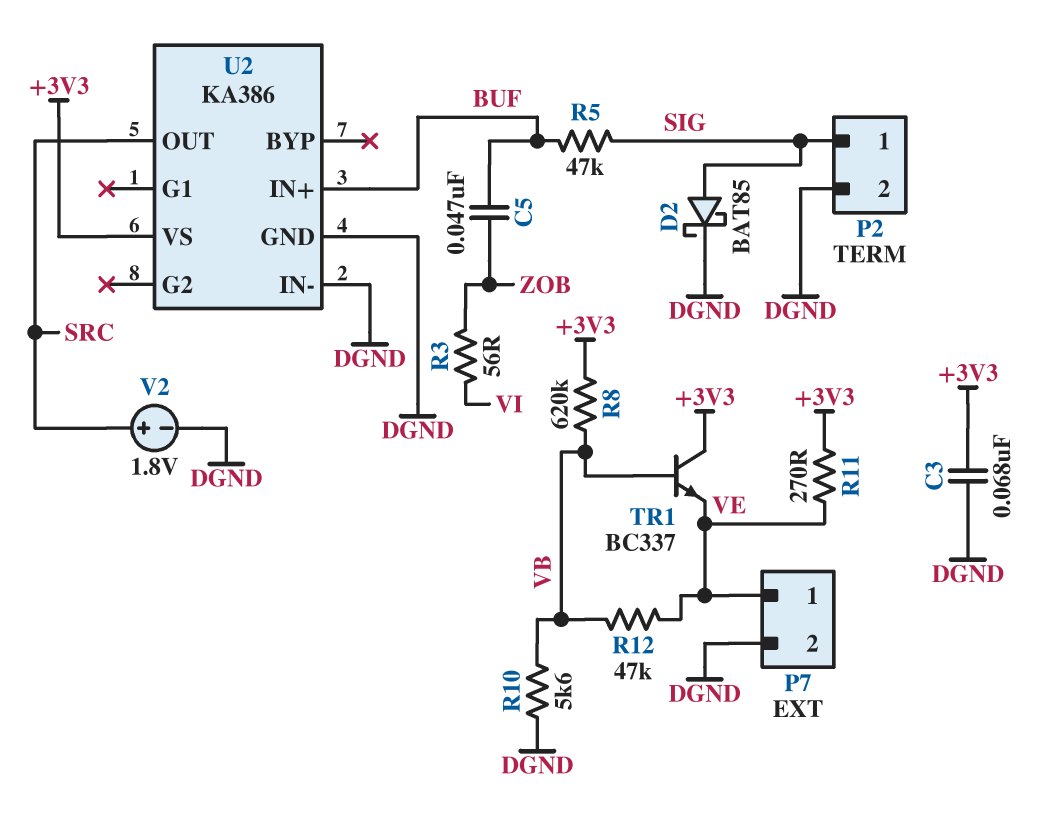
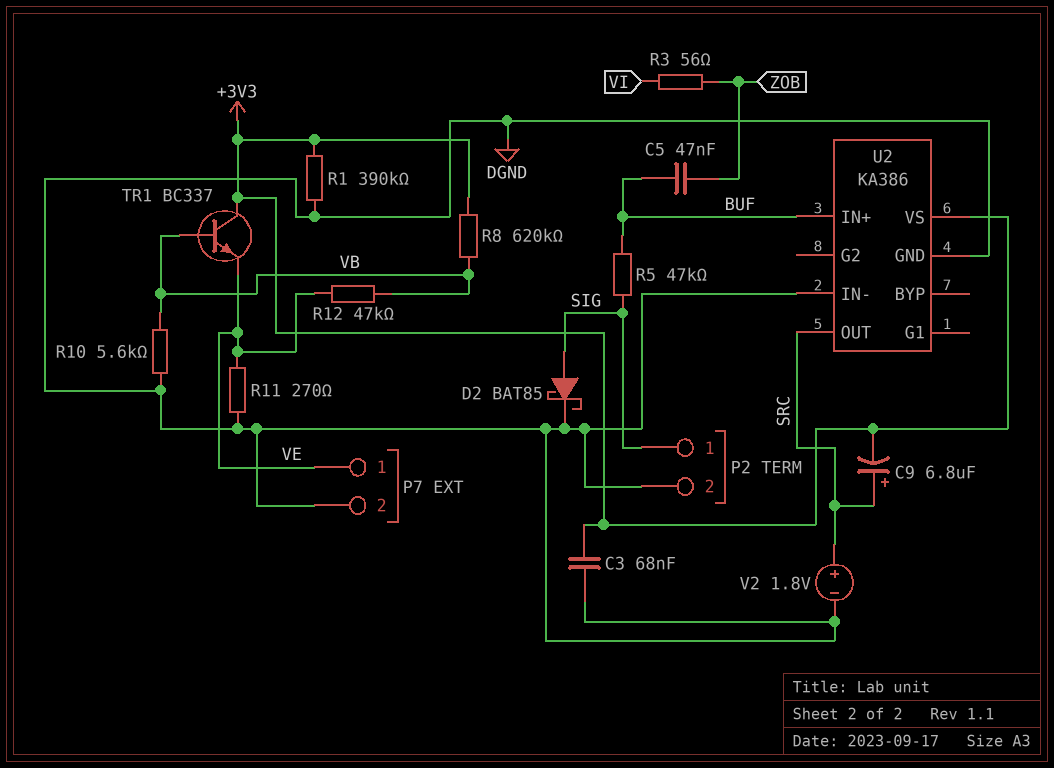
C9: none -> 6.8uF (plus SRC, minus +3V3)
R1: none -> 390k (+3V3, DGND)
R11: 270 (+3V3, VE) -> 270 (DGND, VE)

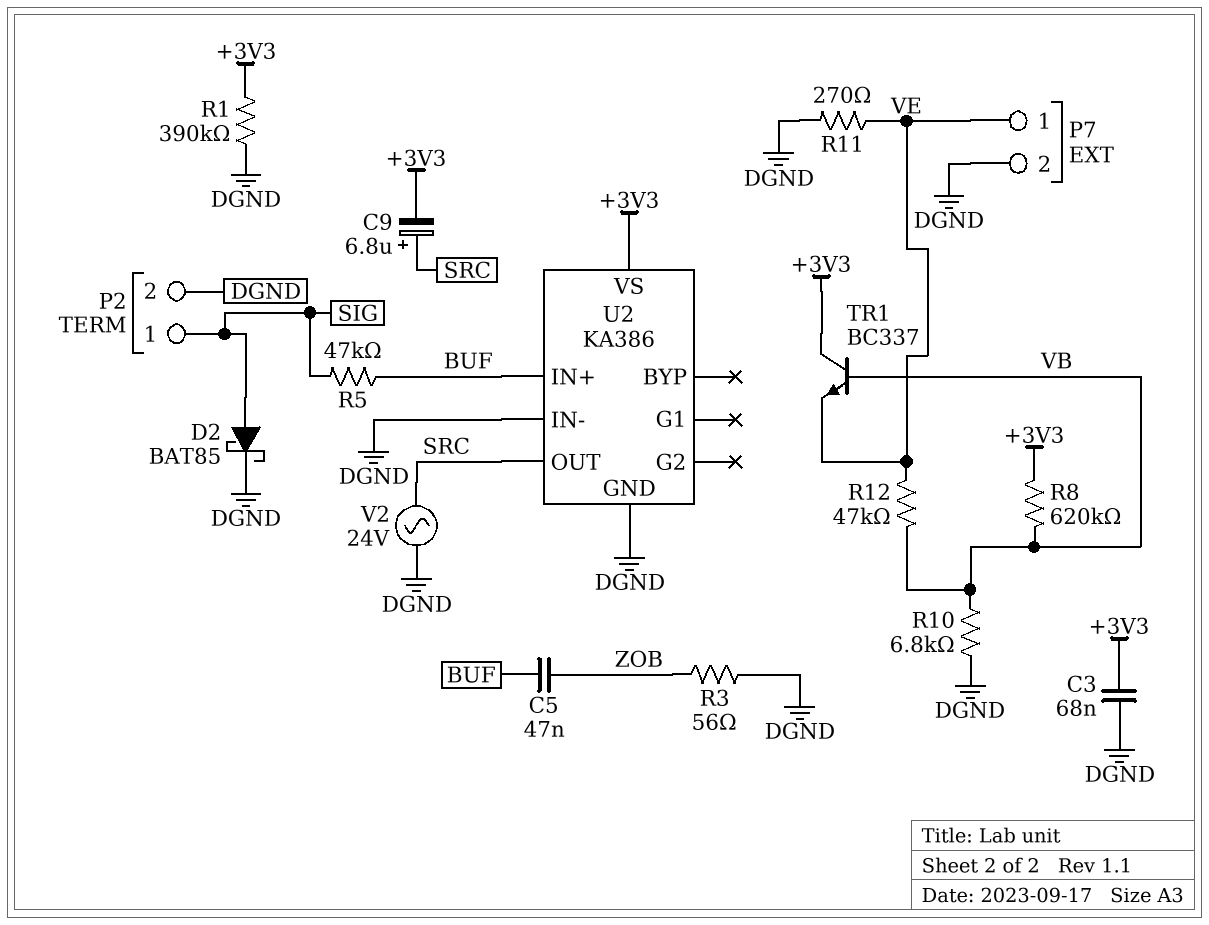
R3: 56 (VI, ZOB) -> 56 (DGND, ZOB)
R10: 5.6k (DGND, VB) -> 6.8k (DGND, VB)
V2: 1.8V (plus SRC, minus DGND) -> AC 24V (DGND, SRC)

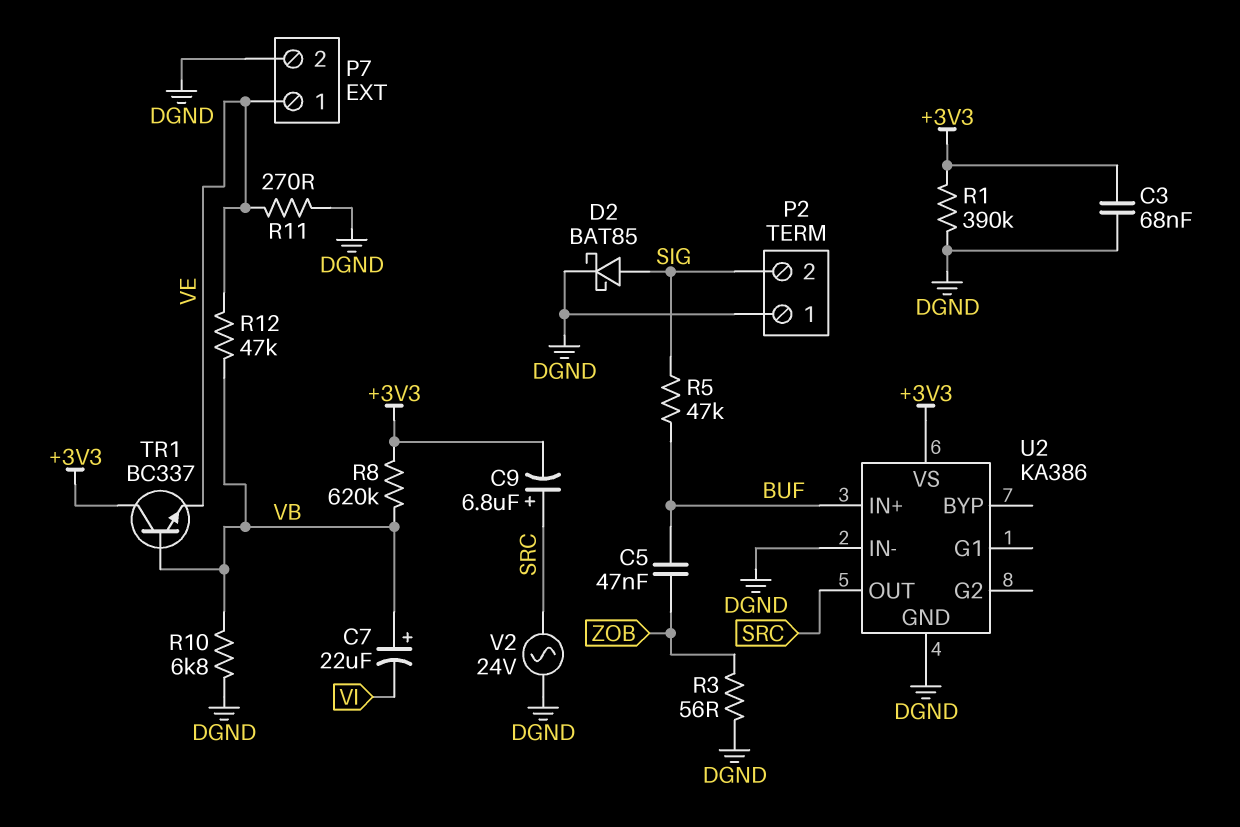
C7: none -> 22uF (plus VB, minus VI)
P2 pin 1: SIG -> DGND
P2 pin 2: DGND -> SIG

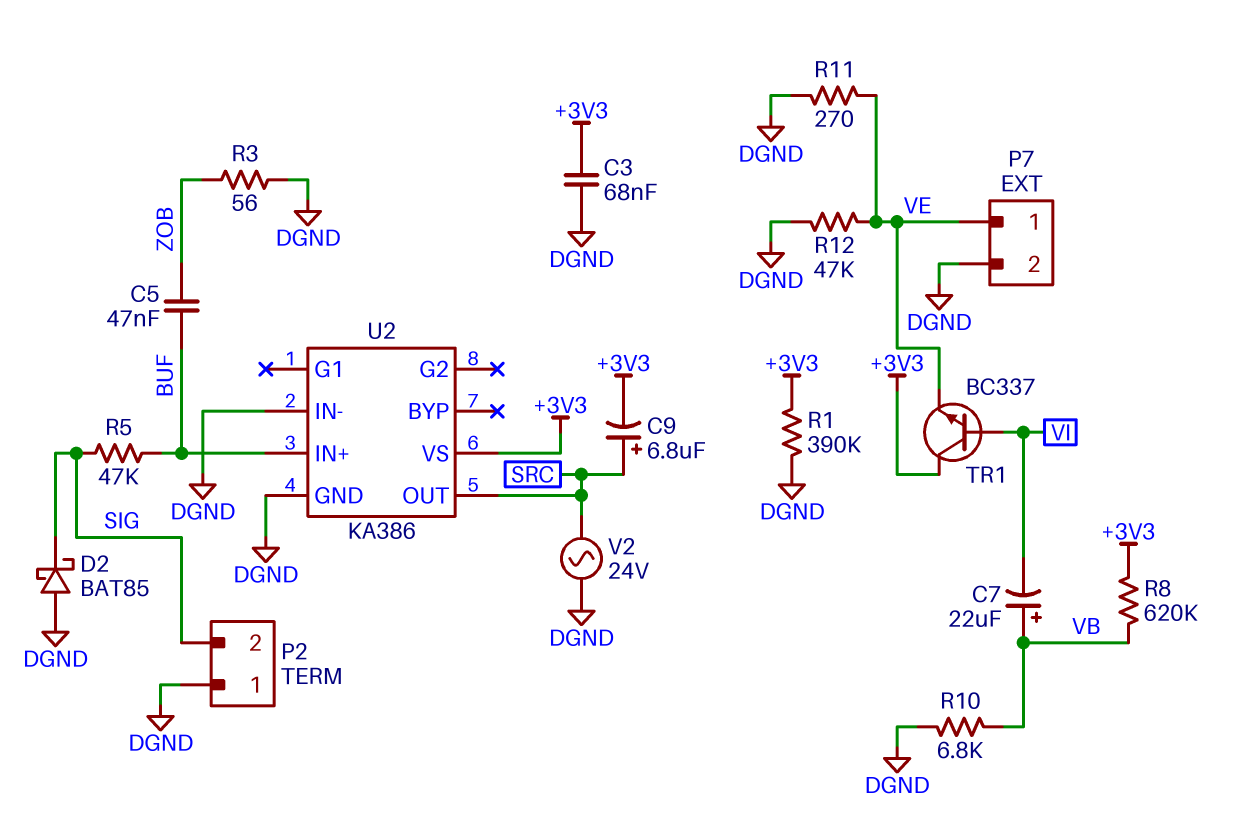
D2: schottky BAT85 (A SIG, K DGND) -> schottky BAT85 (A DGND, K SIG)
R12: 47k (VB, VE) -> 47k (DGND, VE)
TR1: NPN BC337 (B VB, C +3V3, E VE) -> NPN BC337 (B VI, C +3V3, E VE)

